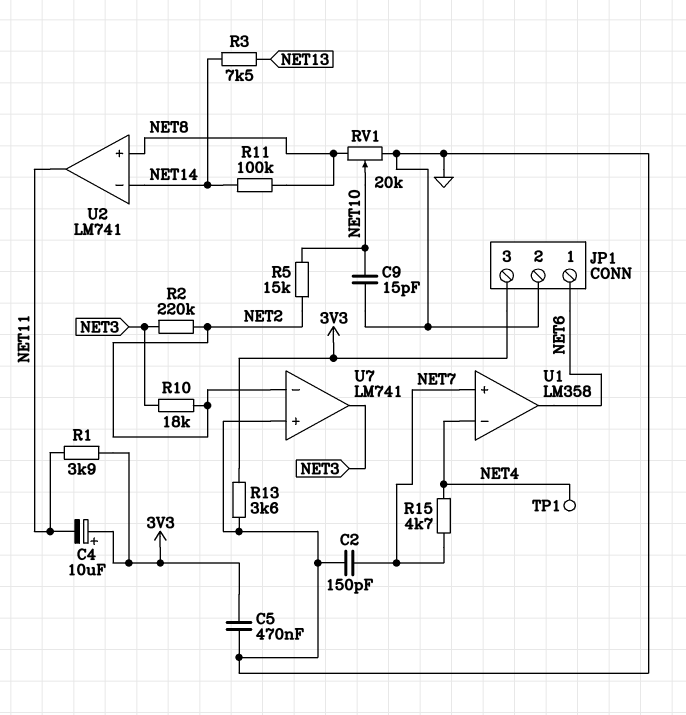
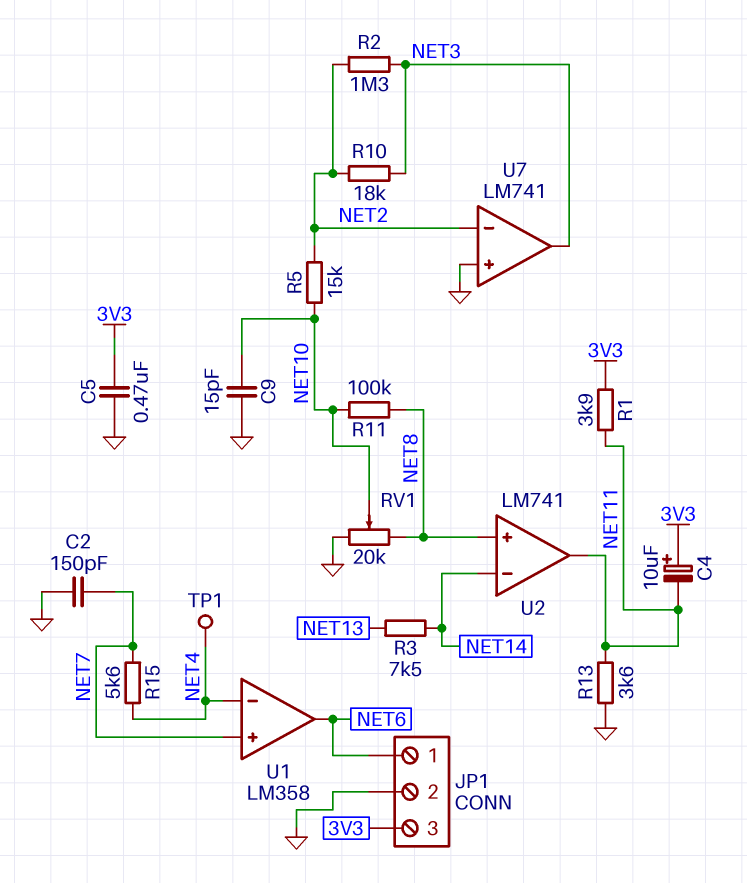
R2: 220k (NET2, NET3) -> 1.3M (NET2, NET3)
R11: 100k (NET8, NET14) -> 100k (NET8, NET10)
R13: 3.6k (3V3, GND) -> 3.6k (GND, NET11)
R15: 4.7k (NET4, NET7) -> 5.6k (NET4, NET7)

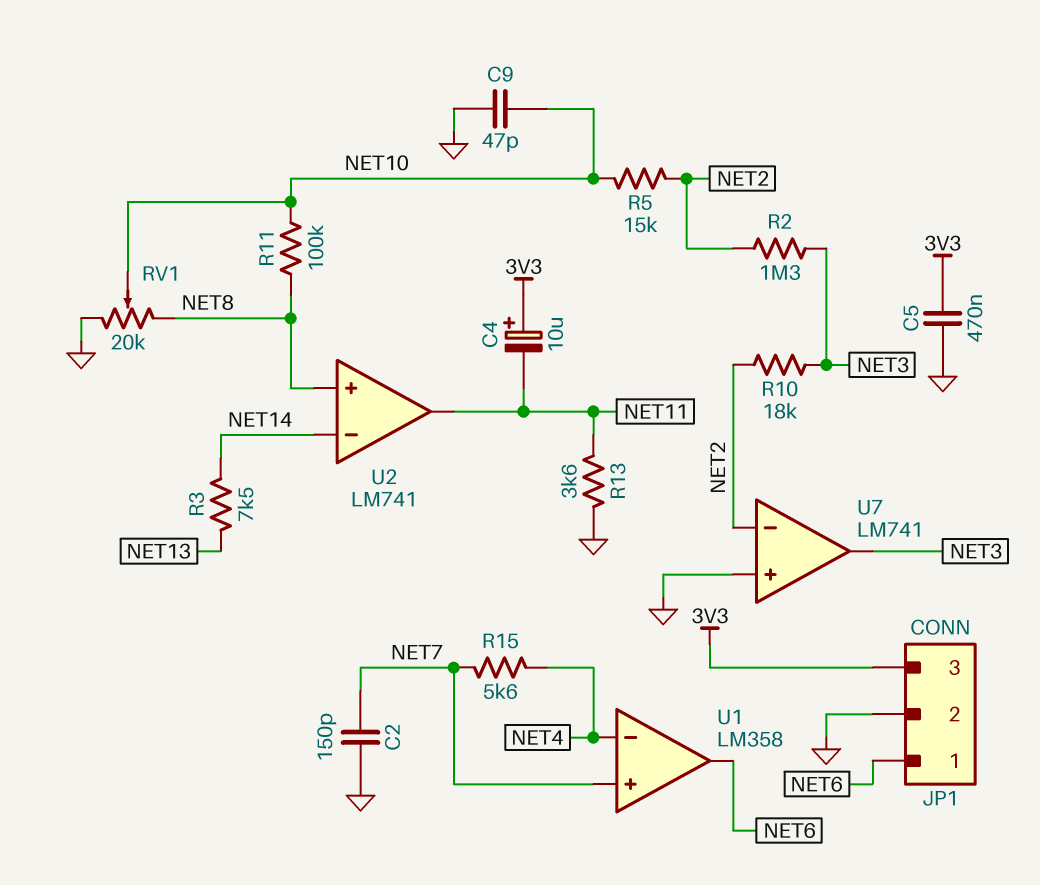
C9: 15pF (GND, NET10) -> 47pF (GND, NET10)
R1: 3.9k (3V3, NET11) -> none
TP1: test point (NET4) -> none

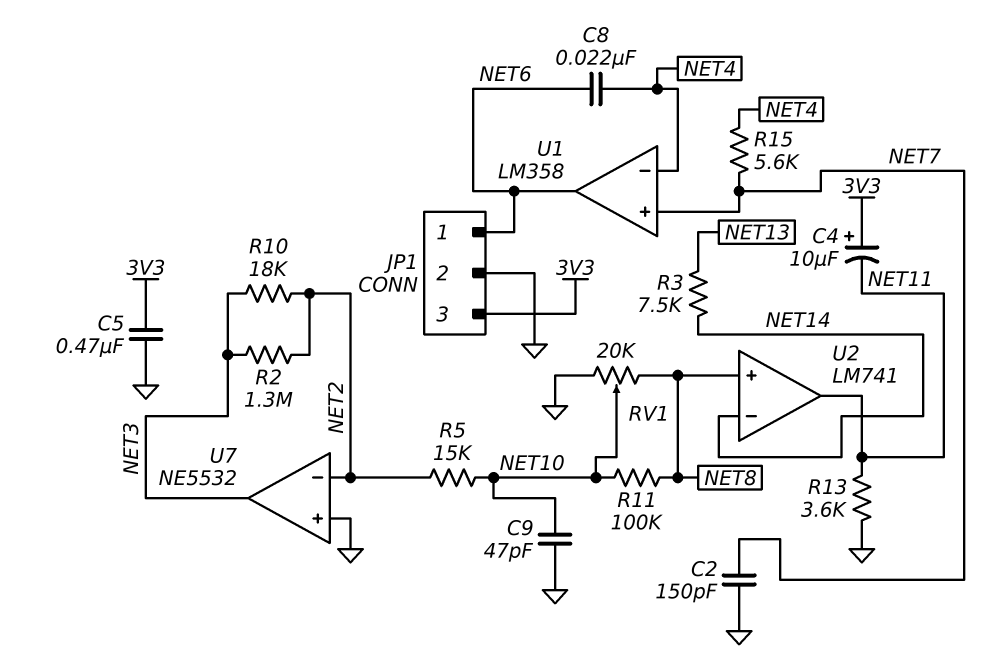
C8: none -> 22nF (NET4, NET6)
U7: LM741 -> NE5532

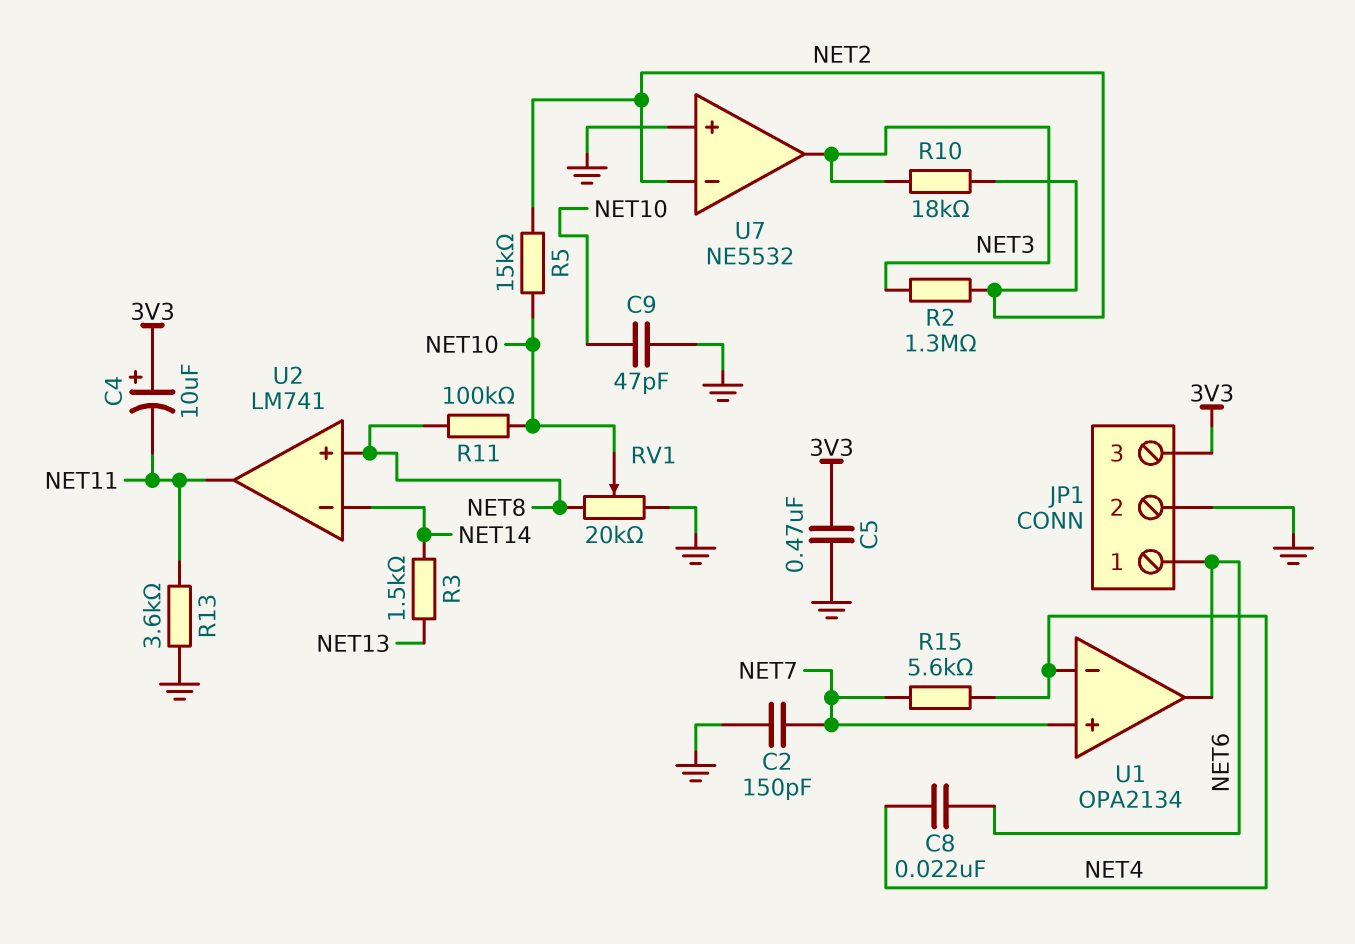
R3: 7.5k (NET13, NET14) -> 1.5k (NET13, NET14)
U1: LM358 -> OPA2134

